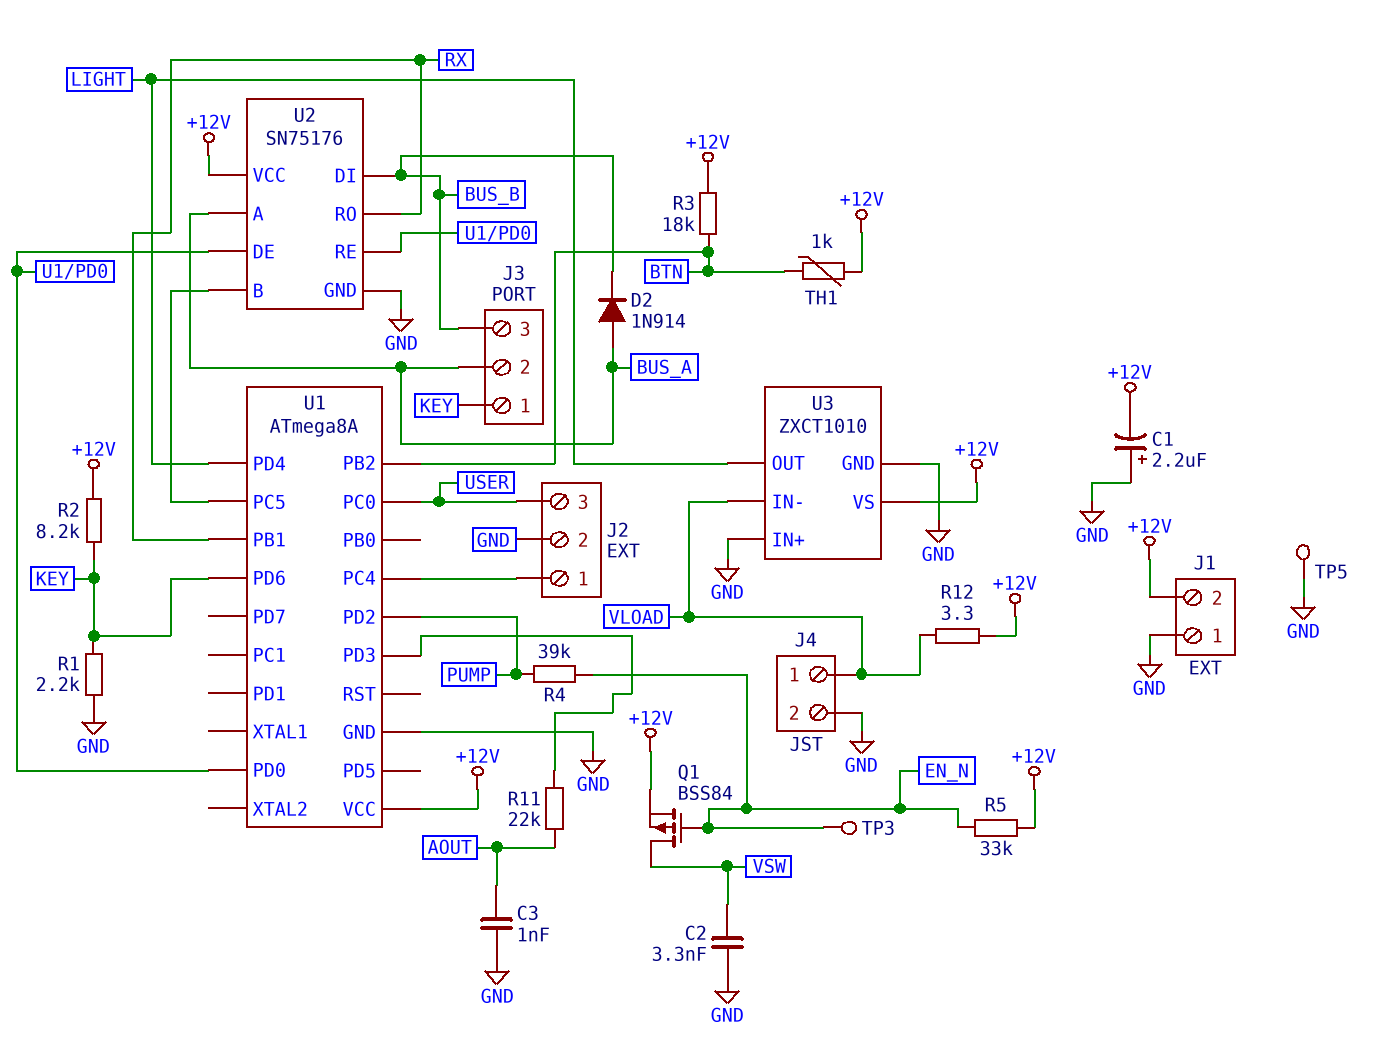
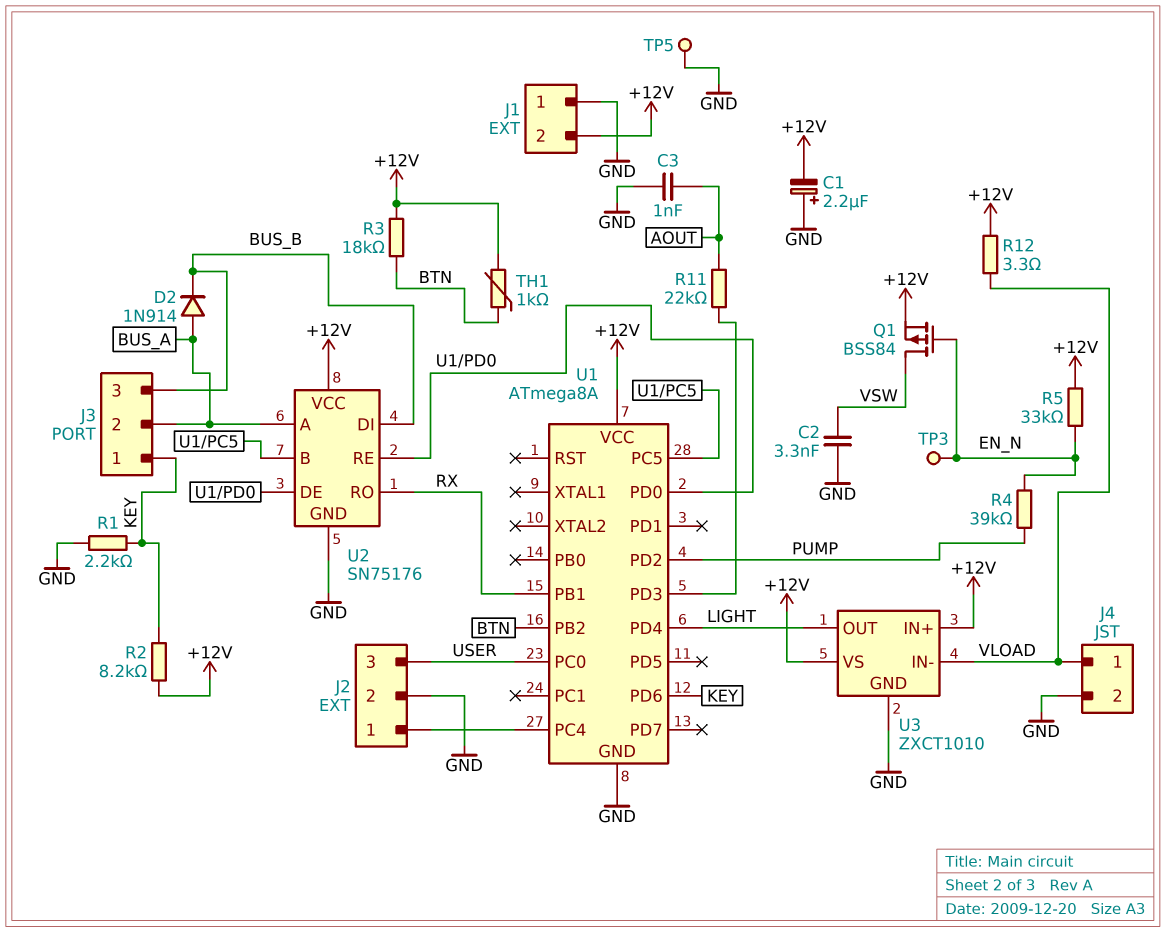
U3 pin IN+: GND -> +12V

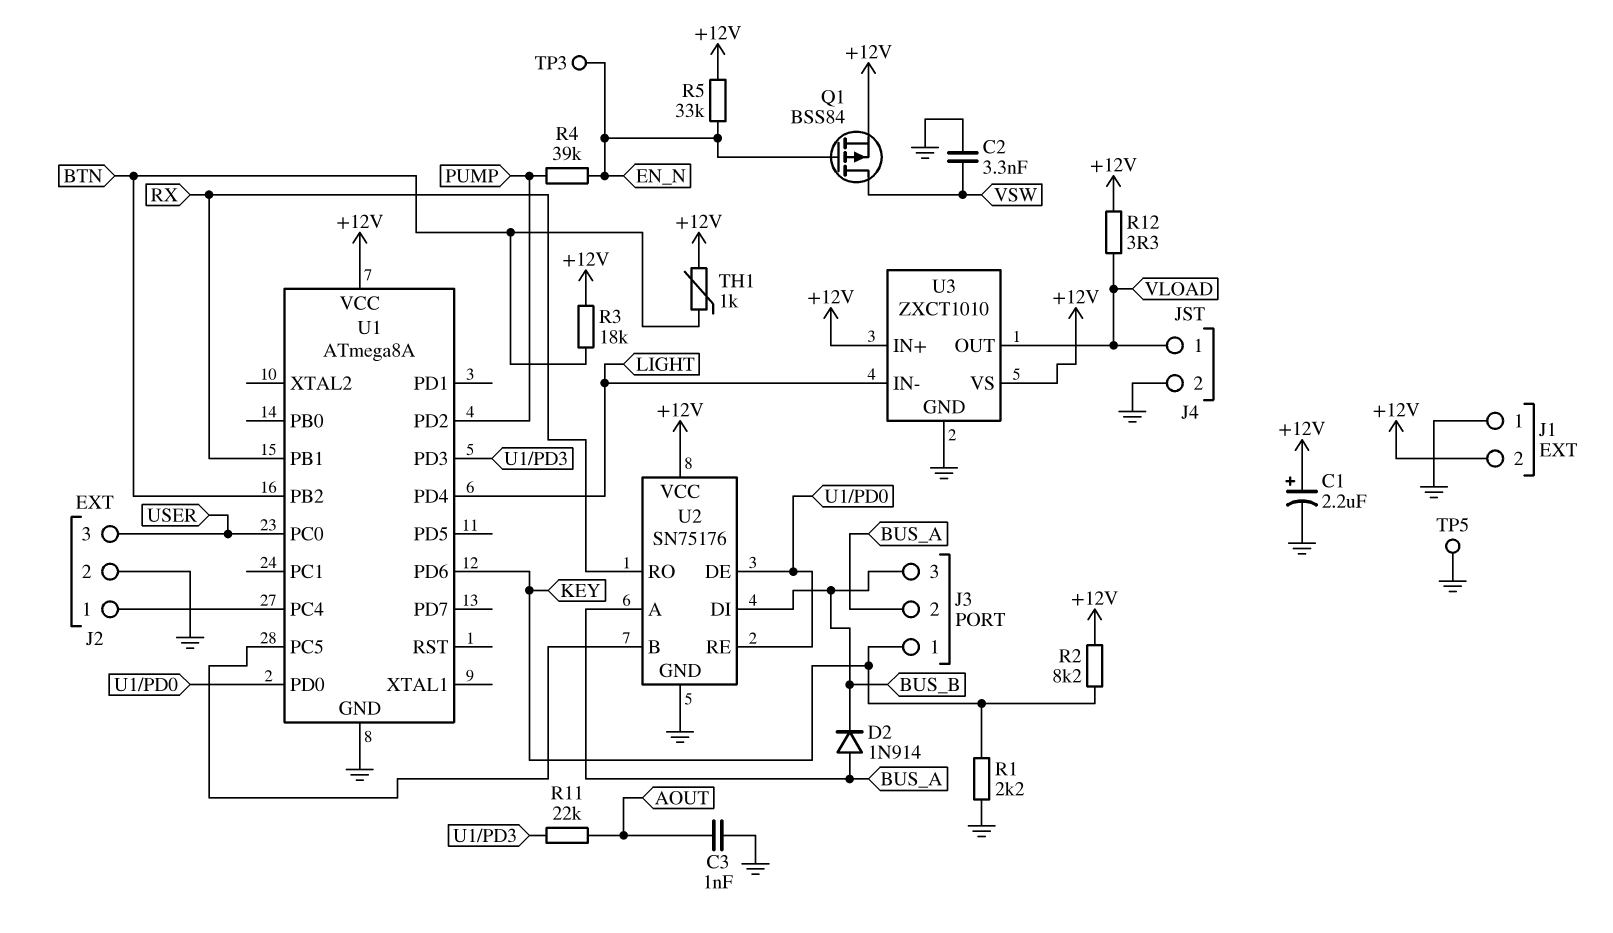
C1: 2.2uF (plus GND, minus +12V) -> 2.2uF (plus +12V, minus GND)
U3 pin IN-: VLOAD -> LIGHT
U3 pin OUT: LIGHT -> VLOAD

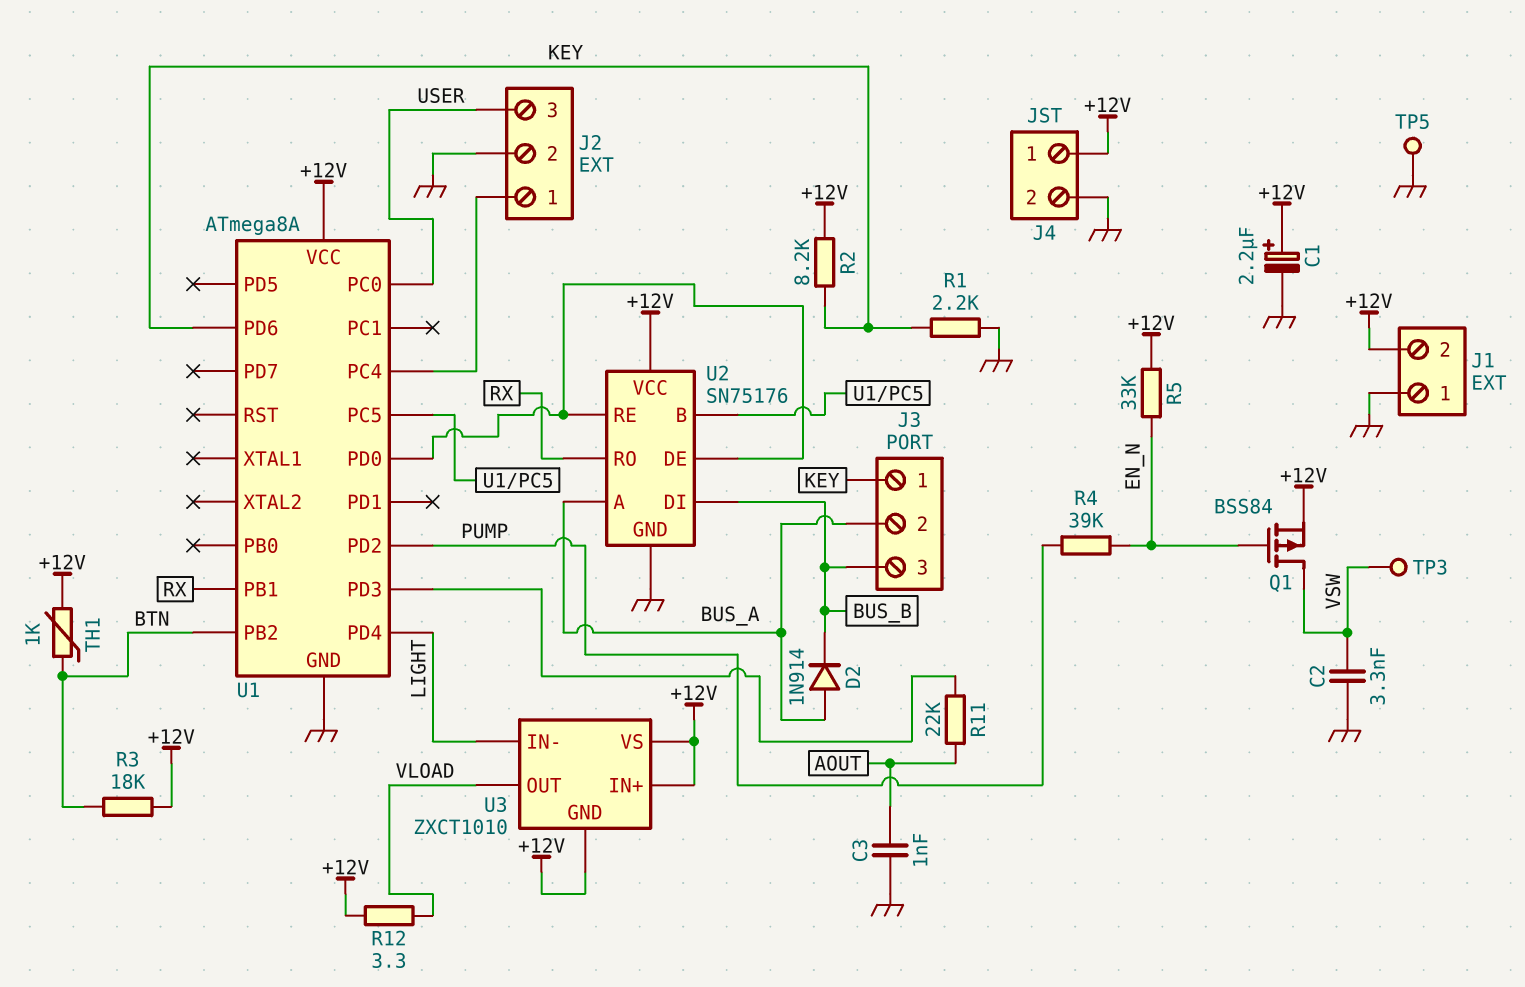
J4 pin 1: VLOAD -> +12V
TP3: test point (EN_N) -> test point (VSW)
U3 pin GND: GND -> +12V

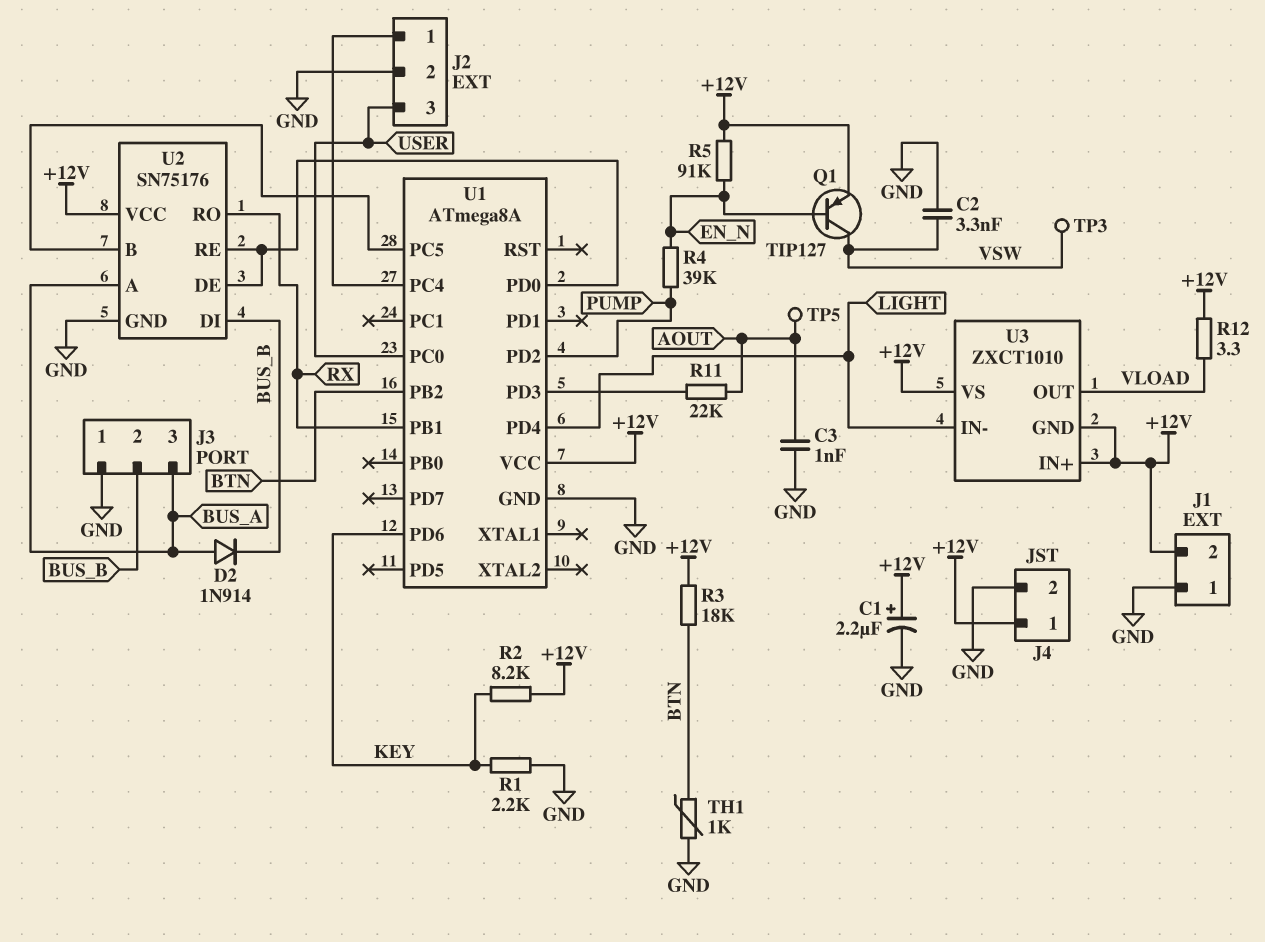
J3 pin 1: KEY -> GND
J3 pin 2: BUS_A -> BUS_B
J3 pin 3: BUS_B -> BUS_A
Q1: PMOS BSS84 (G EN_N, D VSW, S +12V) -> PNP TIP127 (B EN_N, C VSW, E +12V)
R5: 33k (+12V, EN_N) -> 91k (+12V, EN_N)
TH1: 1k (+12V, BTN) -> 1k (BTN, GND)
TP5: test point (GND) -> test point (AOUT)

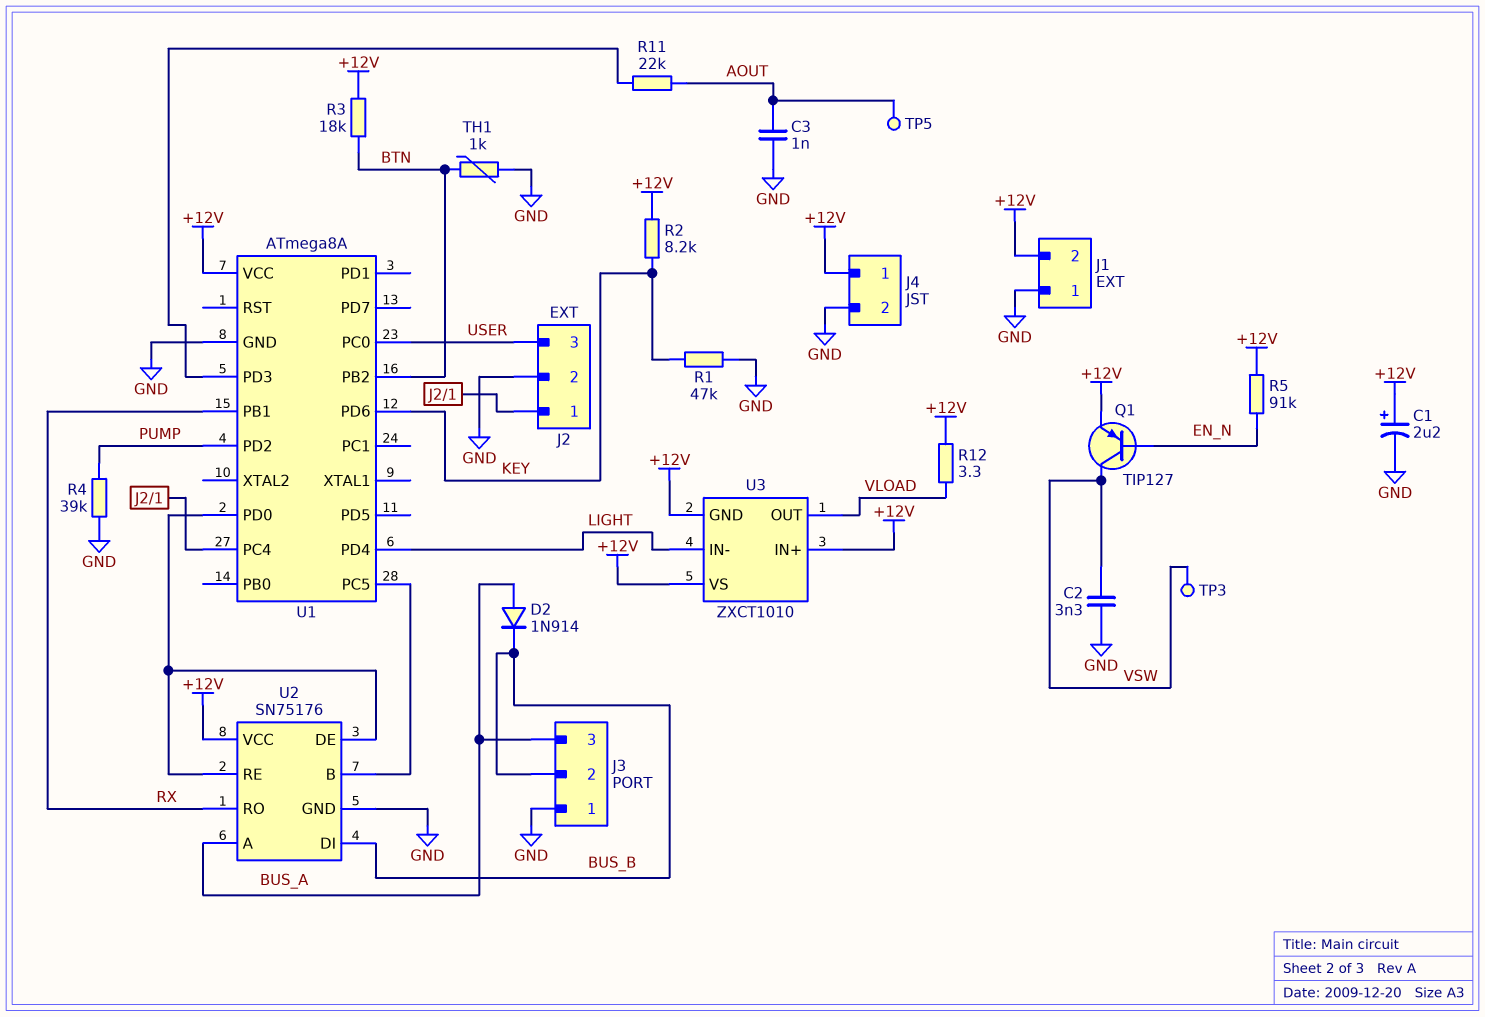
R1: 2.2k (GND, KEY) -> 47k (GND, KEY)
R4: 39k (EN_N, PUMP) -> 39k (GND, PUMP)

